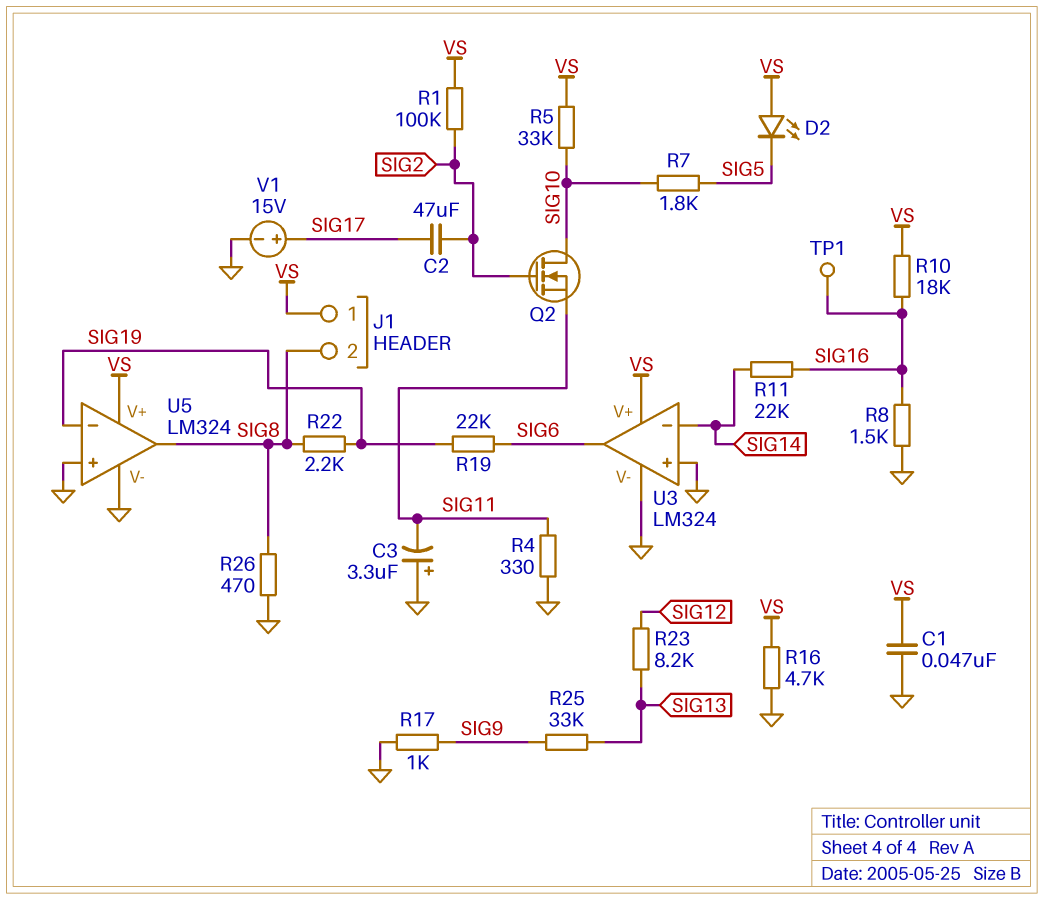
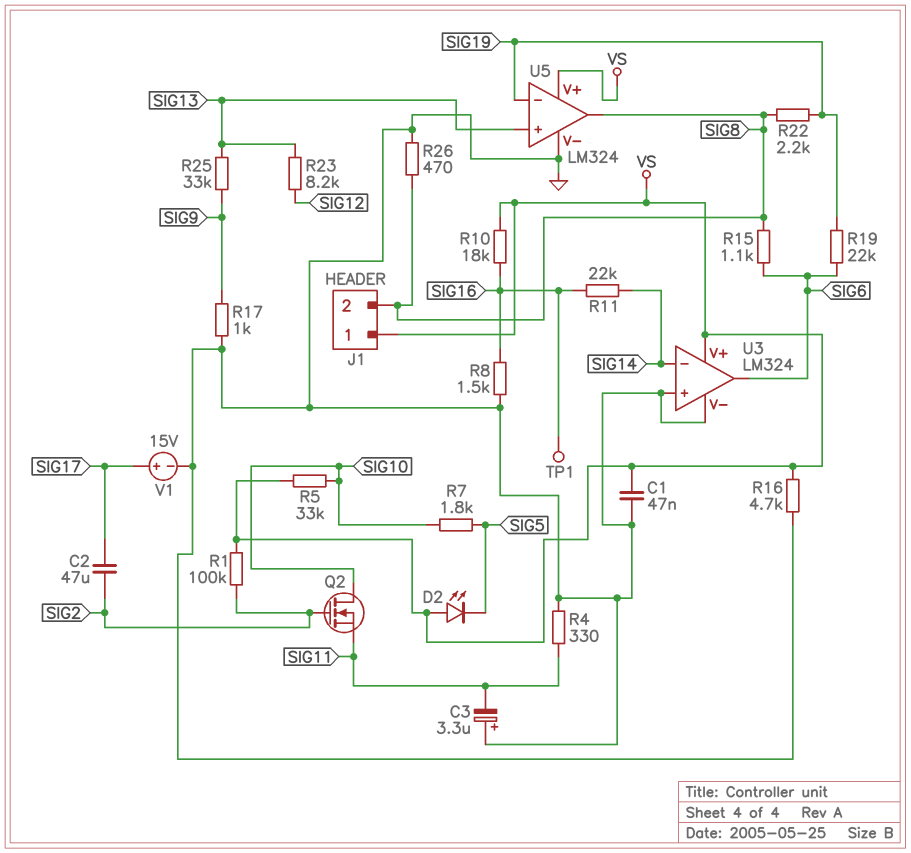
R15: none -> 1.1k (SIG6, SIG8)
U5 pin in+: GND -> SIG13

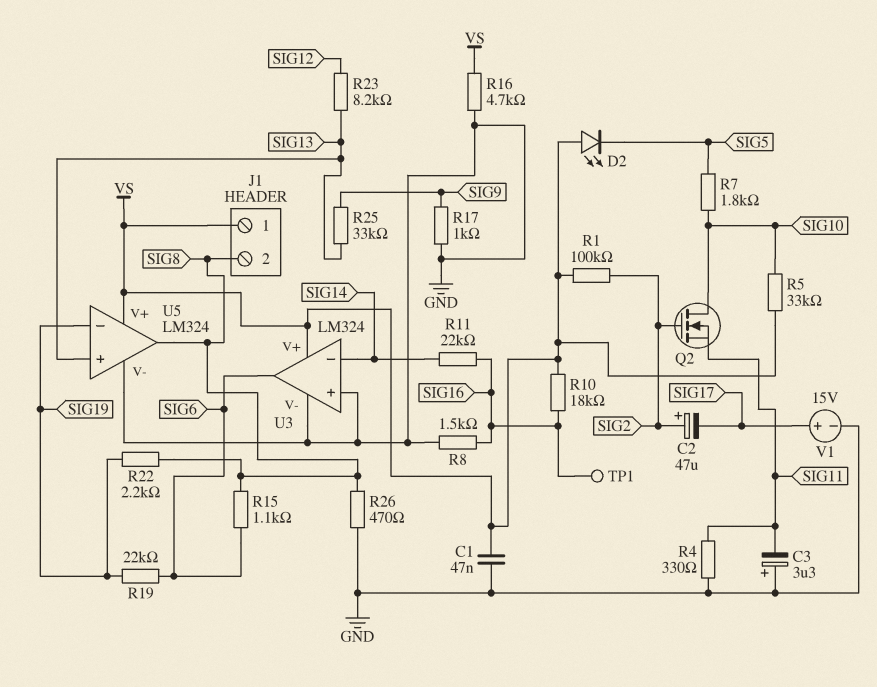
C2: 47uF (SIG2, SIG17) -> 47uF (plus SIG2, minus SIG17)

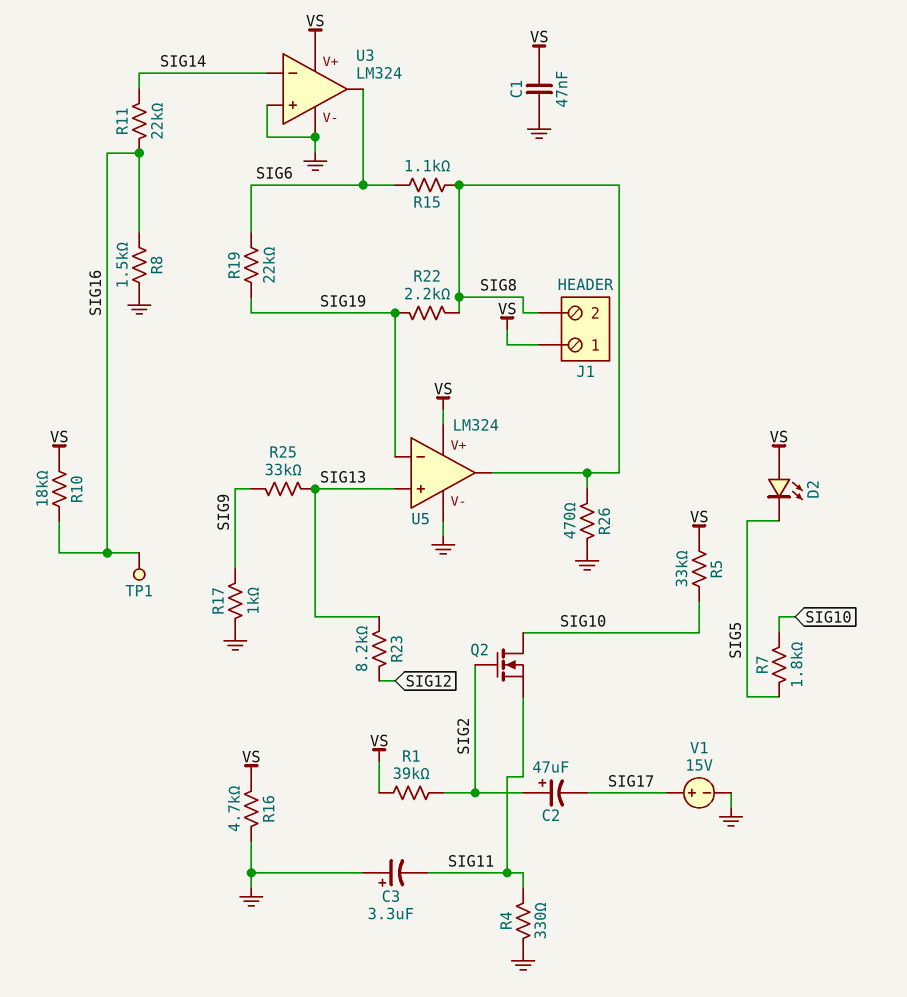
R1: 100k (SIG2, VS) -> 39k (SIG2, VS)

